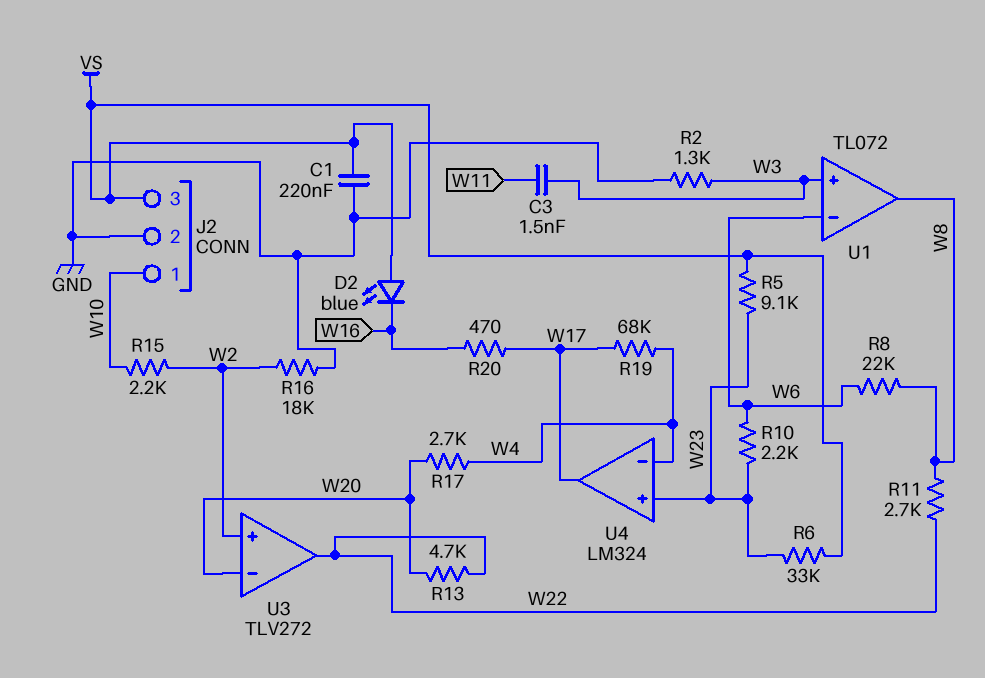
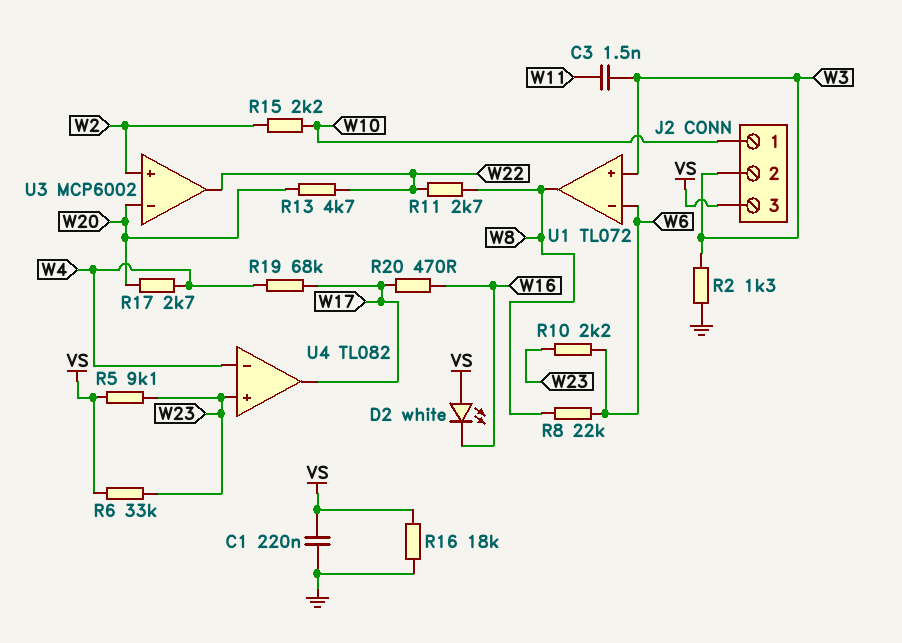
D2: LED blue (A VS, K W16) -> LED white (A VS, K W16)
J2 pin 2: GND -> W3
R16: 18k (GND, W2) -> 18k (GND, VS)
U3: TLV272 -> MCP6002
U4: LM324 -> TL082

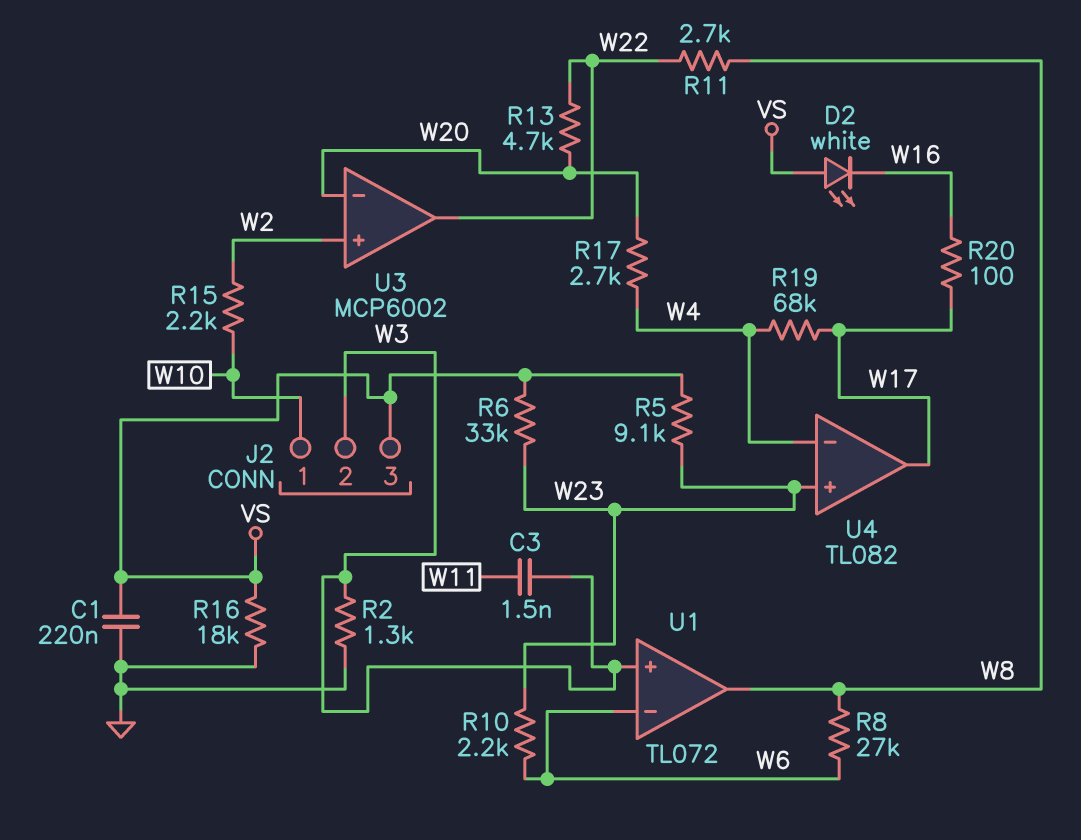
R8: 22k (W6, W8) -> 27k (W6, W8)
R20: 470 (W16, W17) -> 100 (W16, W17)

